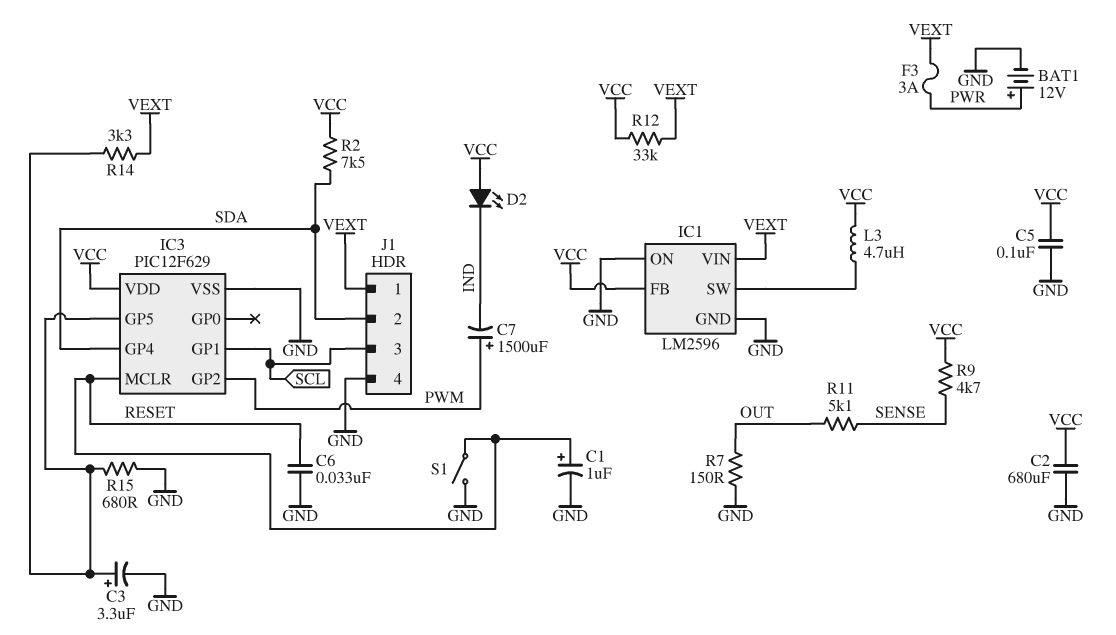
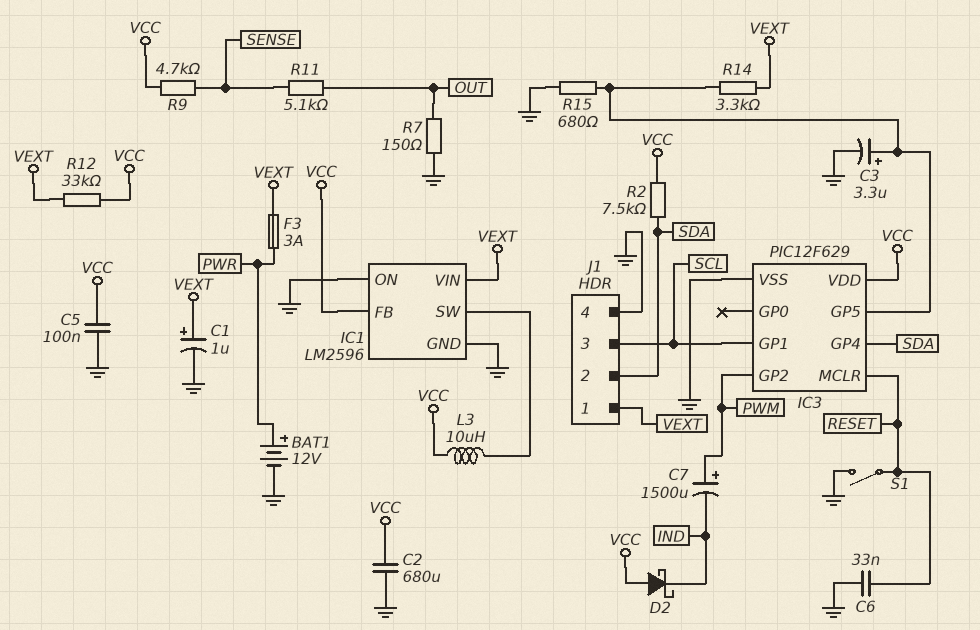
C1: 1uF (plus RESET, minus GND) -> 1uF (plus VEXT, minus GND)
D2: LED (A VCC, K IND) -> schottky (A VCC, K IND)
L3: 4.7uH (IC1/SW, VCC) -> 10uH (IC1/SW, VCC)

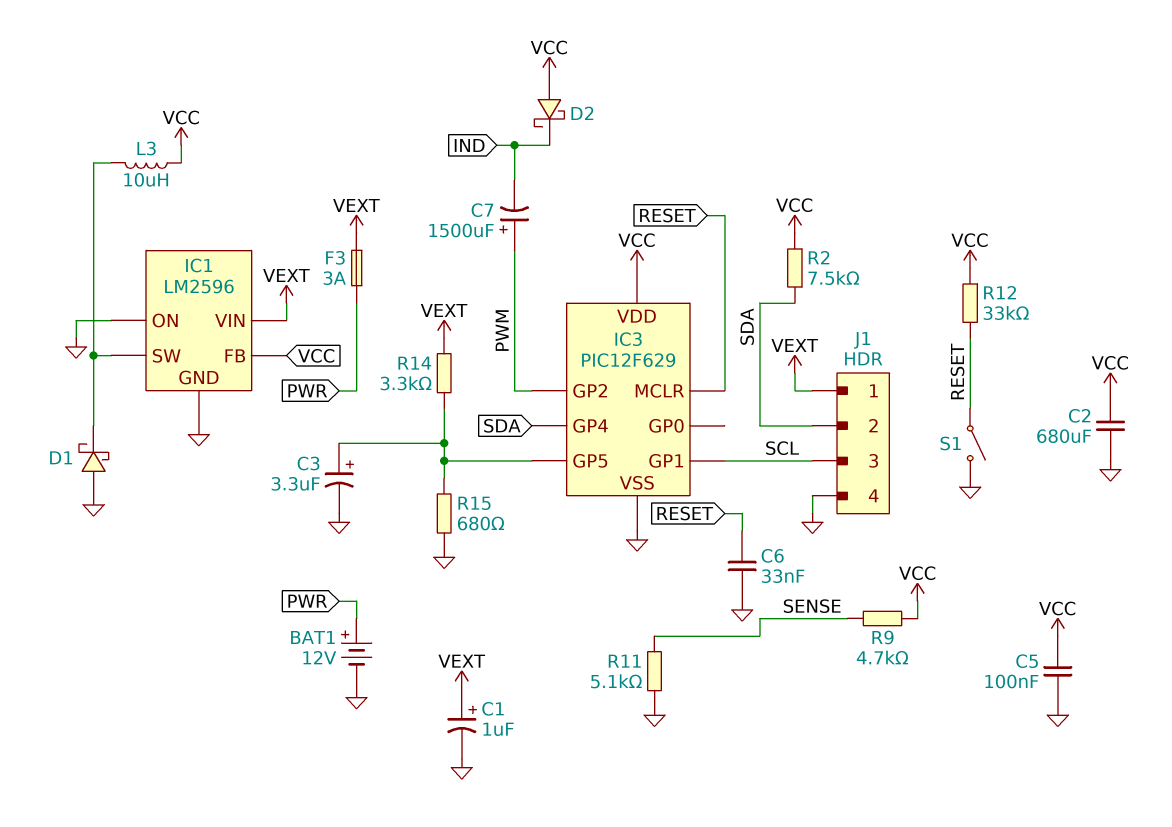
D1: none -> schottky (A GND, K IC1/SW)
R7: 150 (GND, OUT) -> none
R11: 5.1k (OUT, SENSE) -> 5.1k (GND, SENSE)
R12: 33k (VCC, VEXT) -> 33k (RESET, VCC)

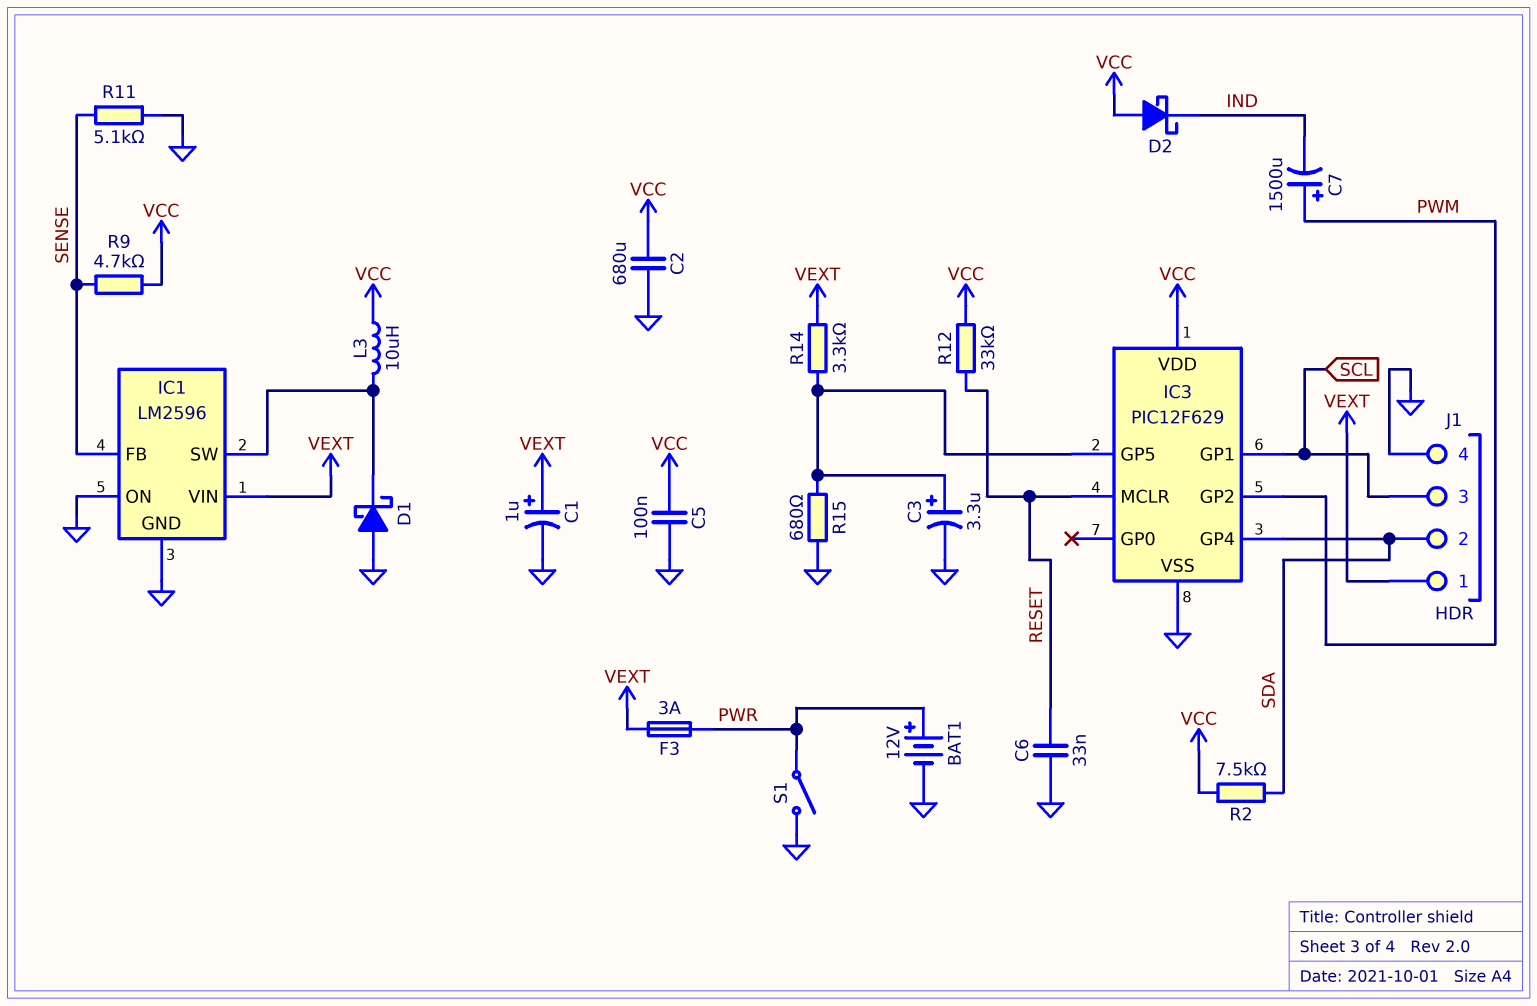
IC1 pin FB: VCC -> SENSE
S1: switch (GND, RESET) -> switch (GND, PWR)

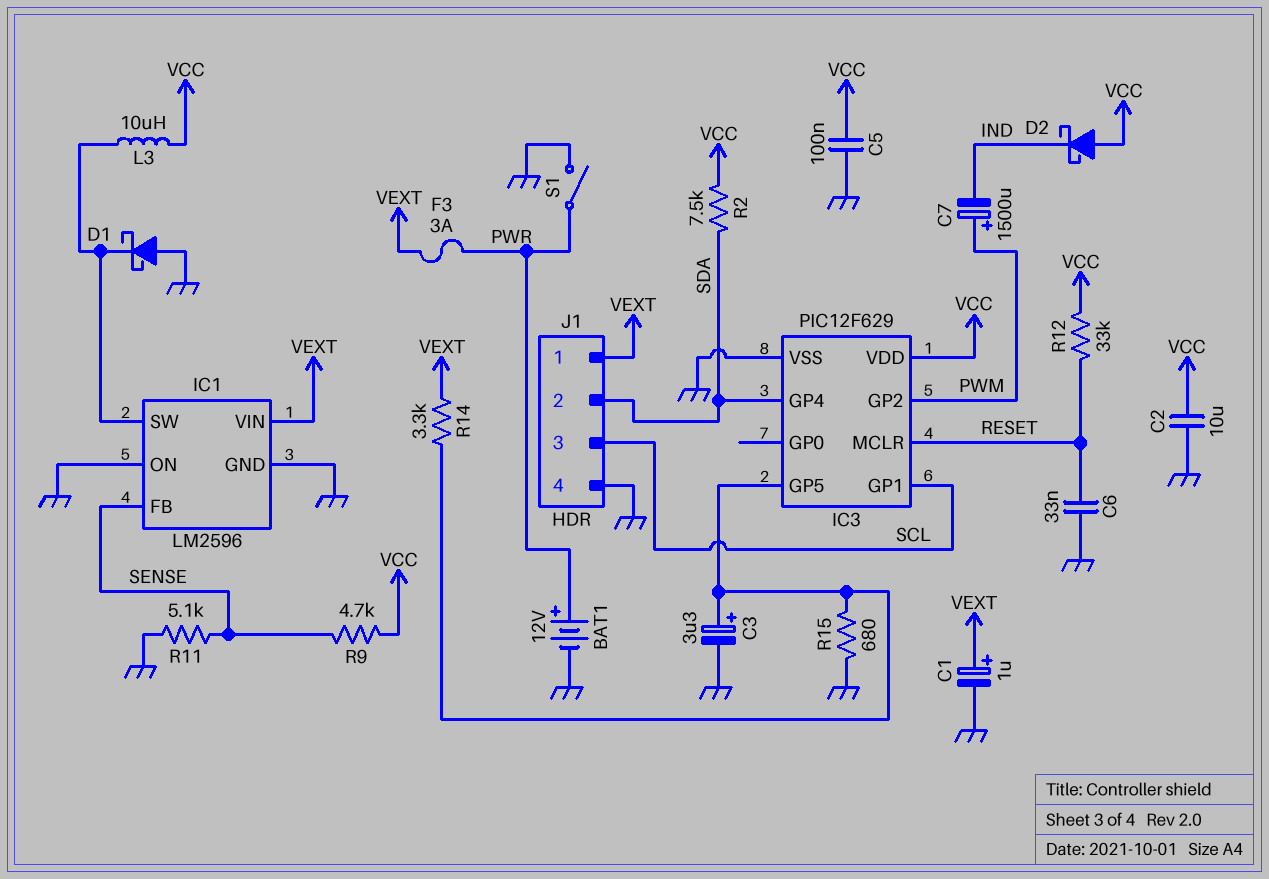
C2: 680uF (GND, VCC) -> 10uF (GND, VCC)

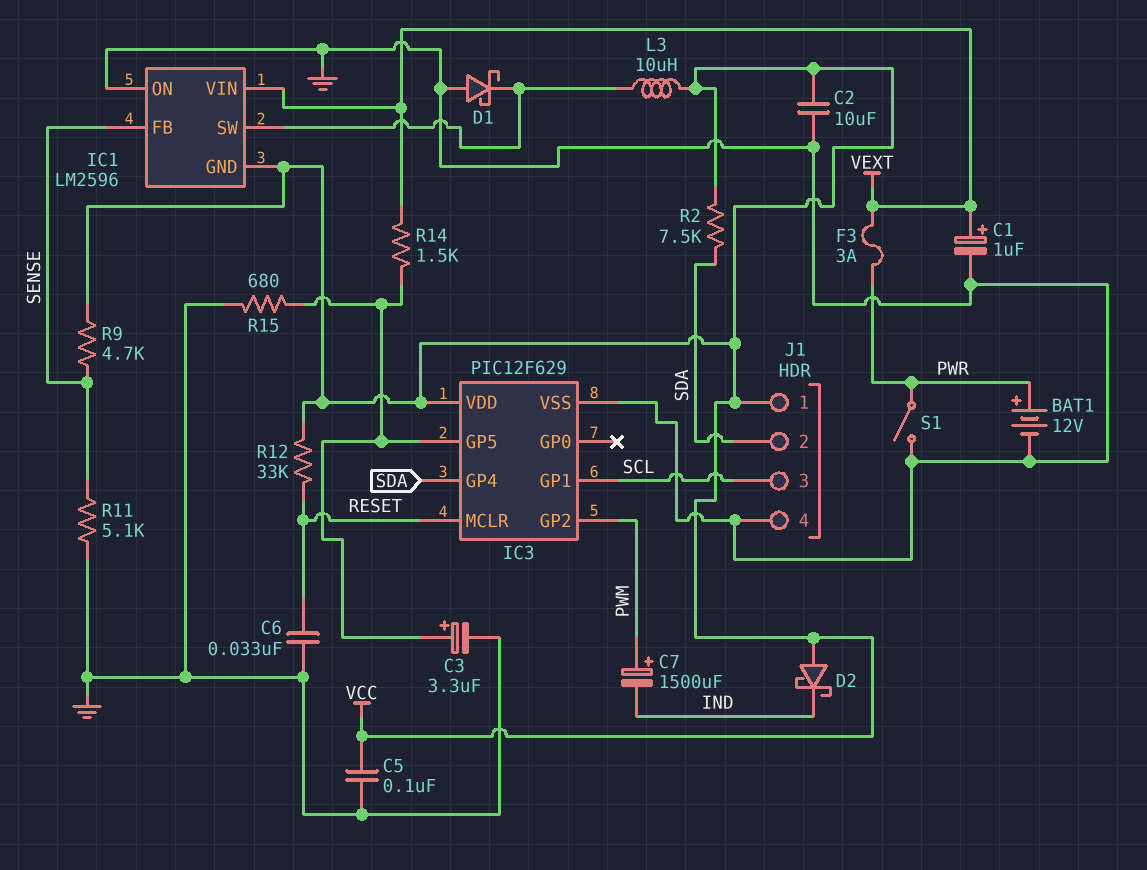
IC1 pin GND: GND -> VCC
J1 pin 1: VEXT -> VCC
R14: 3.3k (IC3/GP5, VEXT) -> 1.5k (IC3/GP5, VEXT)

